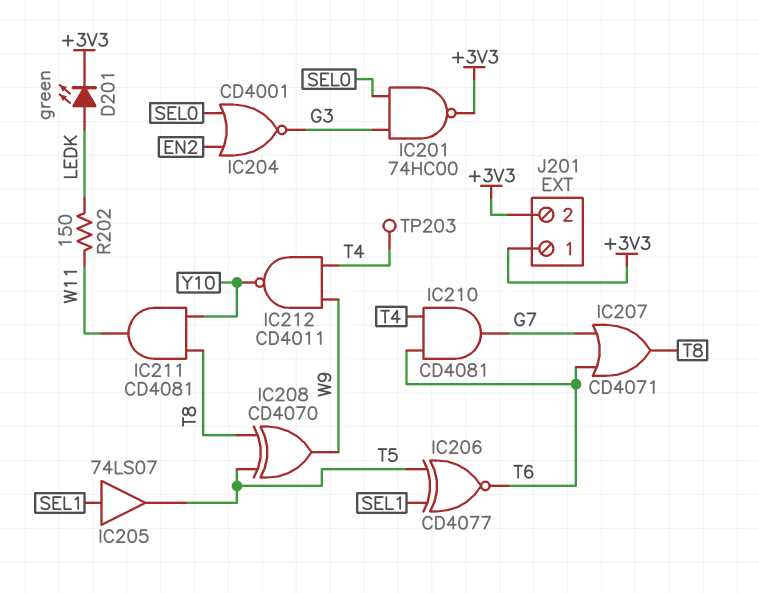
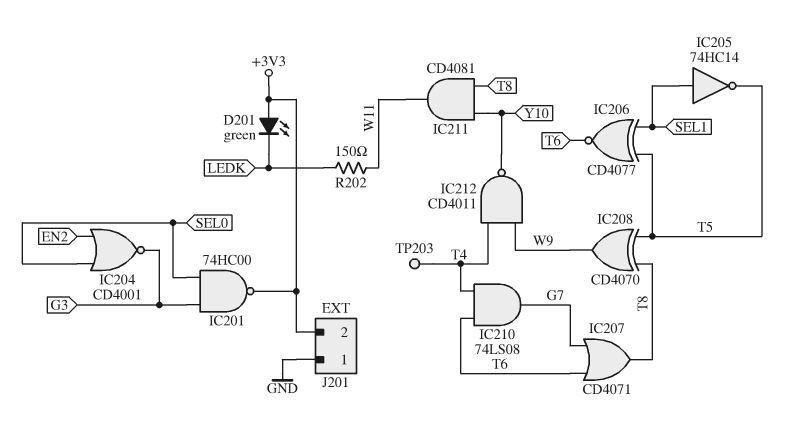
D201: LED green (A LEDK, K +3V3) -> LED green (A +3V3, K LEDK)
IC205: buffer 74LS07 (in SEL1, out T5) -> NOT 74HC14 (in SEL1, out T5)
IC210: AND CD4081 (in T4, in T6, out G7) -> AND 74LS08 (in T4, in T6, out G7)
J201 pin 1: +3V3 -> GND

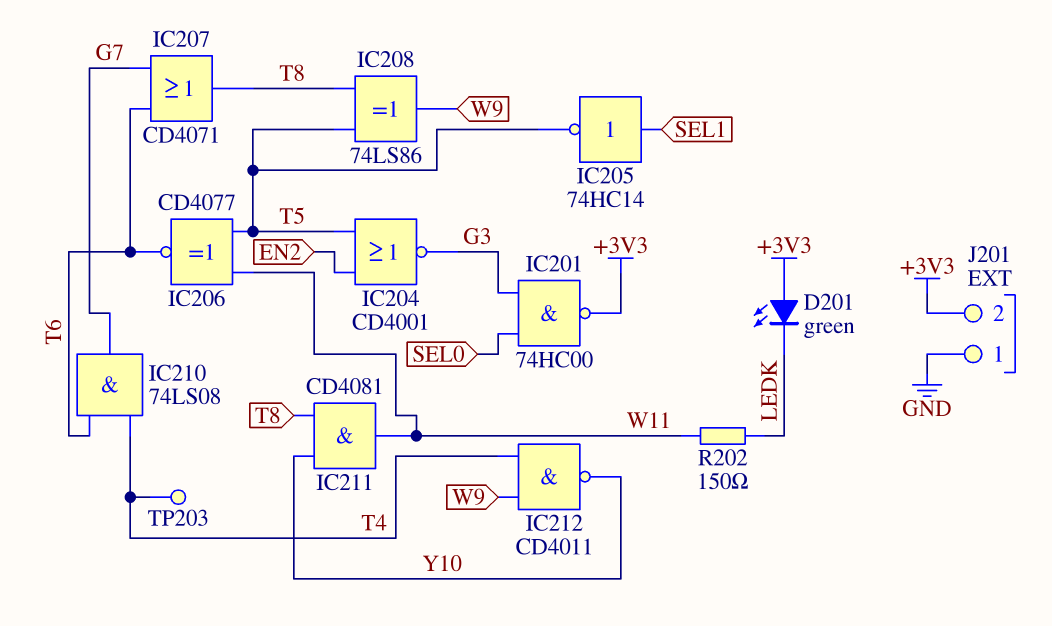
IC204: NOR CD4001 (in EN2, in SEL0, out G3) -> NOR CD4001 (in EN2, in T5, out G3)
IC206: XNOR CD4077 (in SEL1, in T5, out T6) -> XNOR CD4077 (in T5, in W11, out T6)
IC208: XOR CD4070 (in T5, in T8, out W9) -> XOR 74LS86 (in T5, in T8, out W9)

